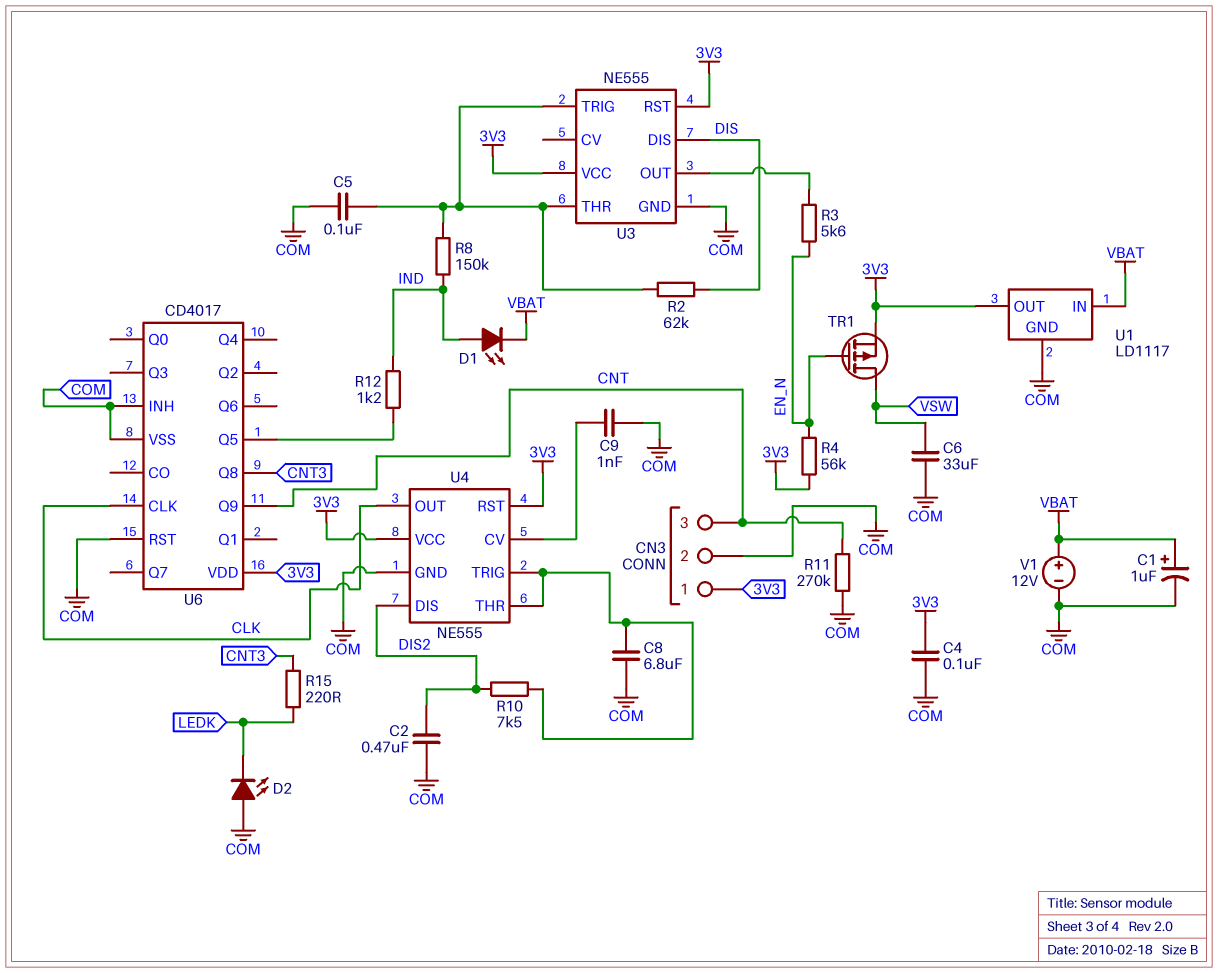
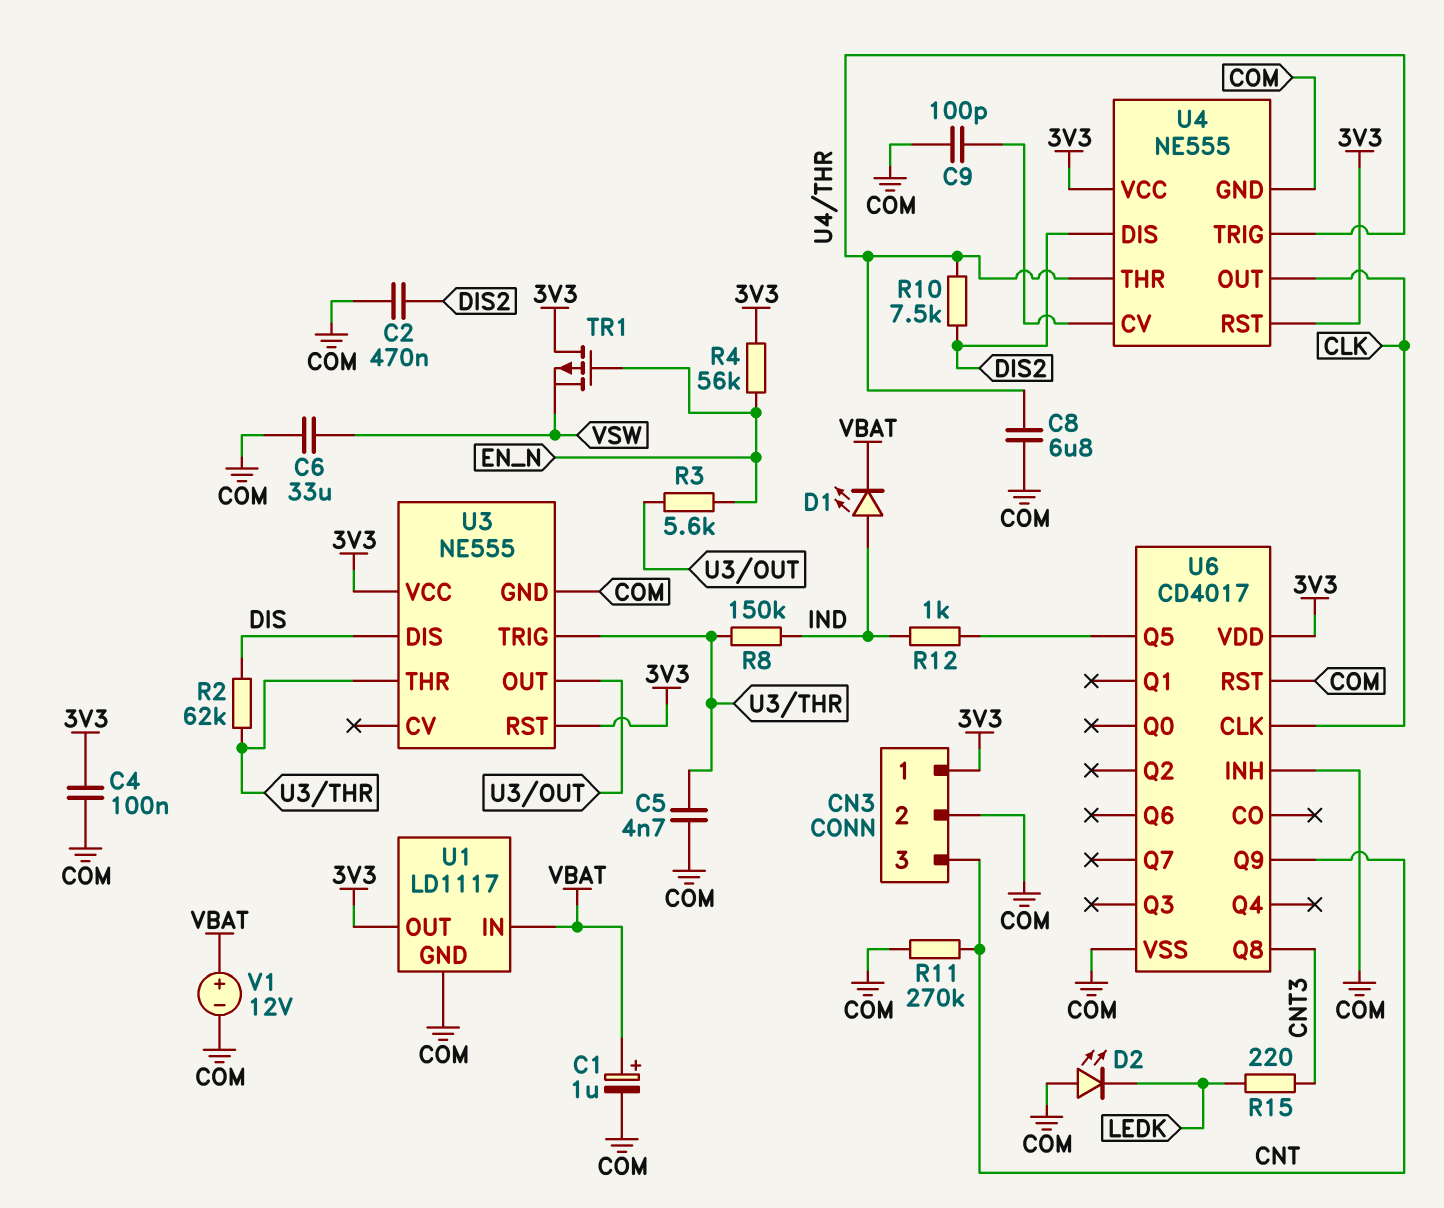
C5: 100nF (COM, U3/THR) -> 4.7nF (COM, U3/THR)
C9: 1nF (COM, U4/CV) -> 100pF (COM, U4/CV)
R12: 1.2k (IND, U6/Q5) -> 1k (IND, U6/Q5)
TR1: PMOS (G EN_N, D VSW, S 3V3) -> PMOS (G EN_N, D 3V3, S VSW)

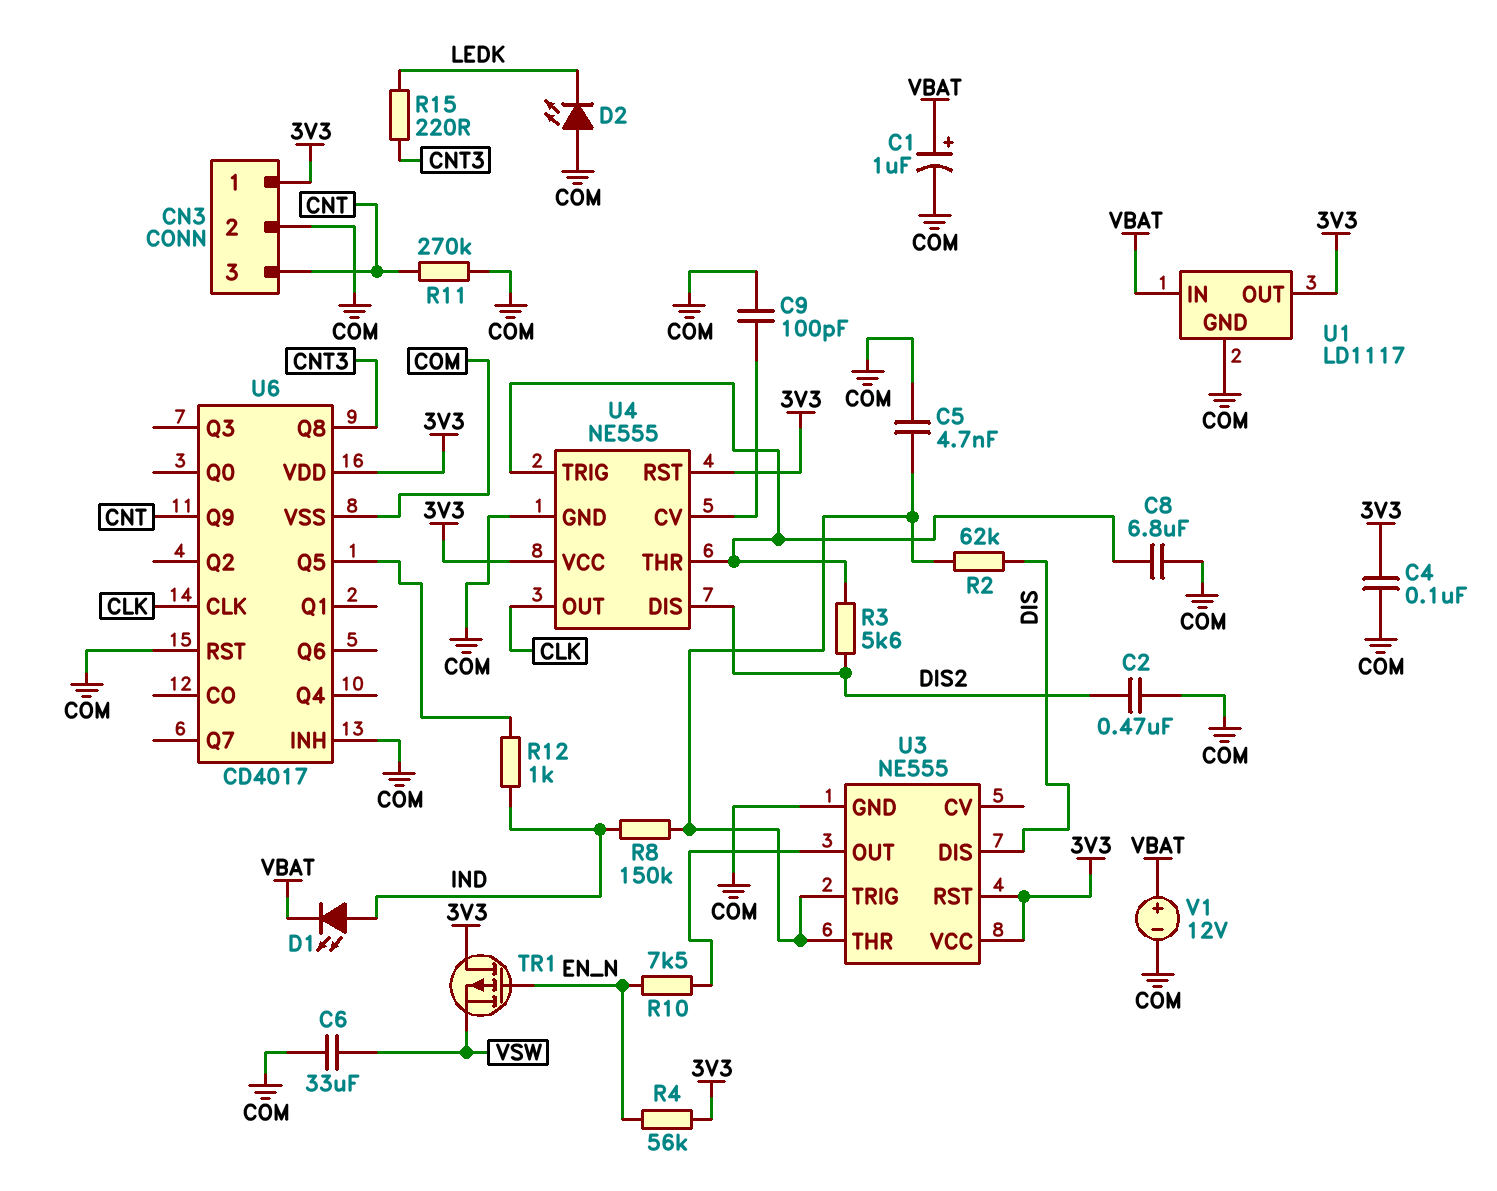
R3: 5.6k (EN_N, U3/OUT) -> 5.6k (DIS2, U4/THR)
R10: 7.5k (DIS2, U4/THR) -> 7.5k (EN_N, U3/OUT)

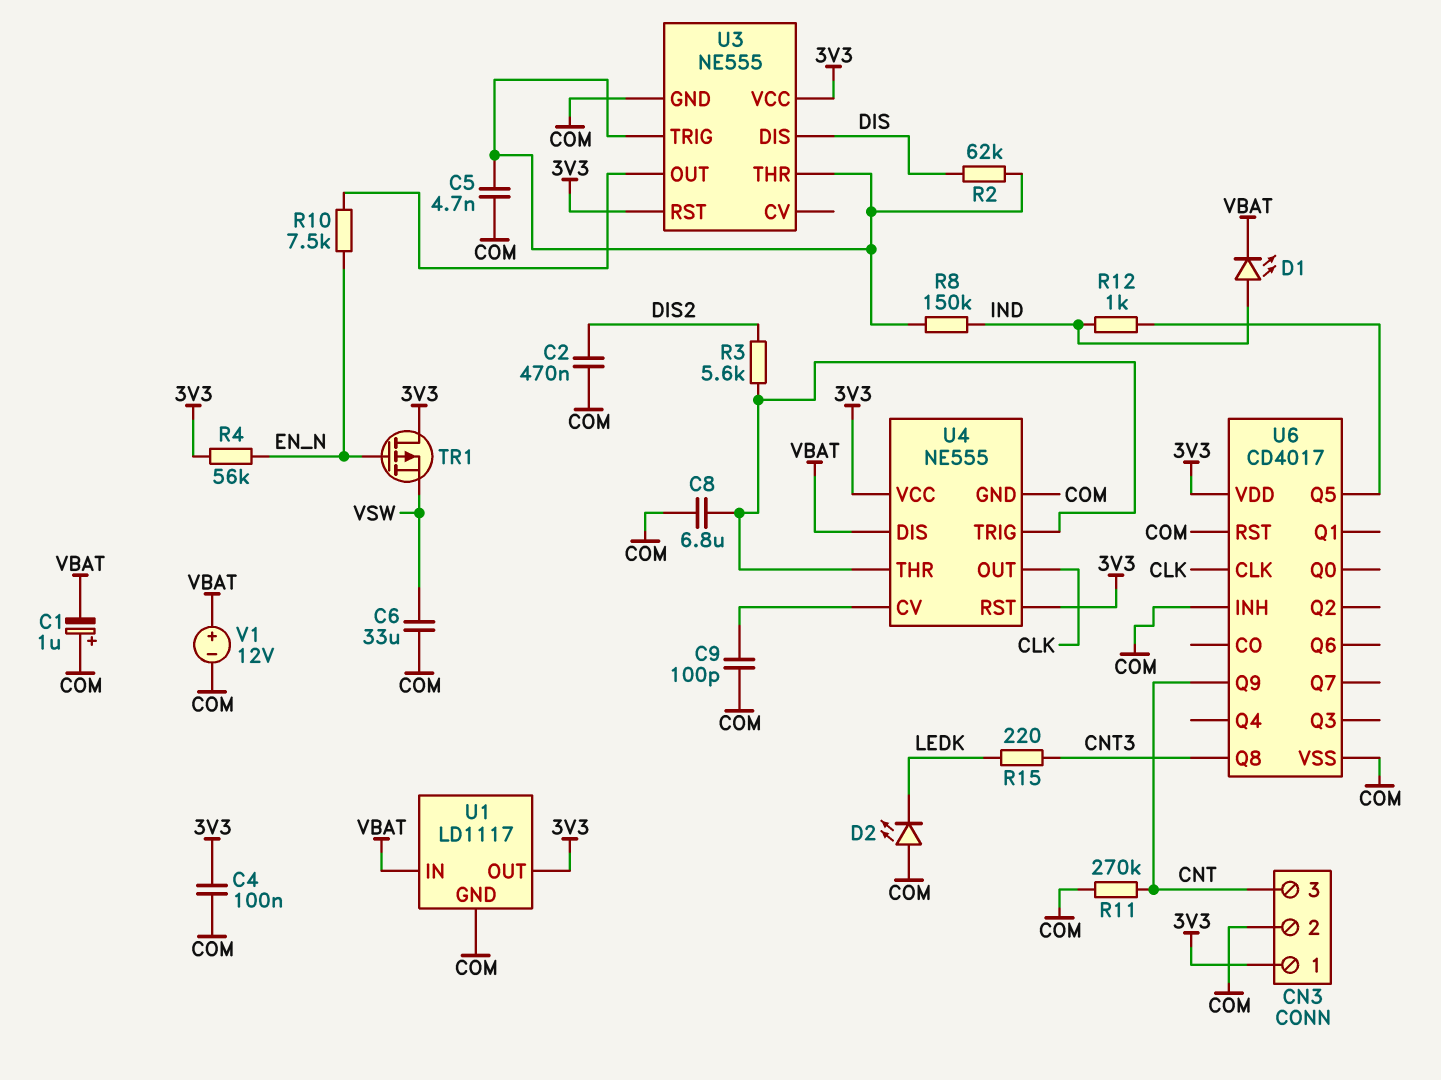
C1: 1uF (plus VBAT, minus COM) -> 1uF (plus COM, minus VBAT)
U4 pin DIS: DIS2 -> VBAT

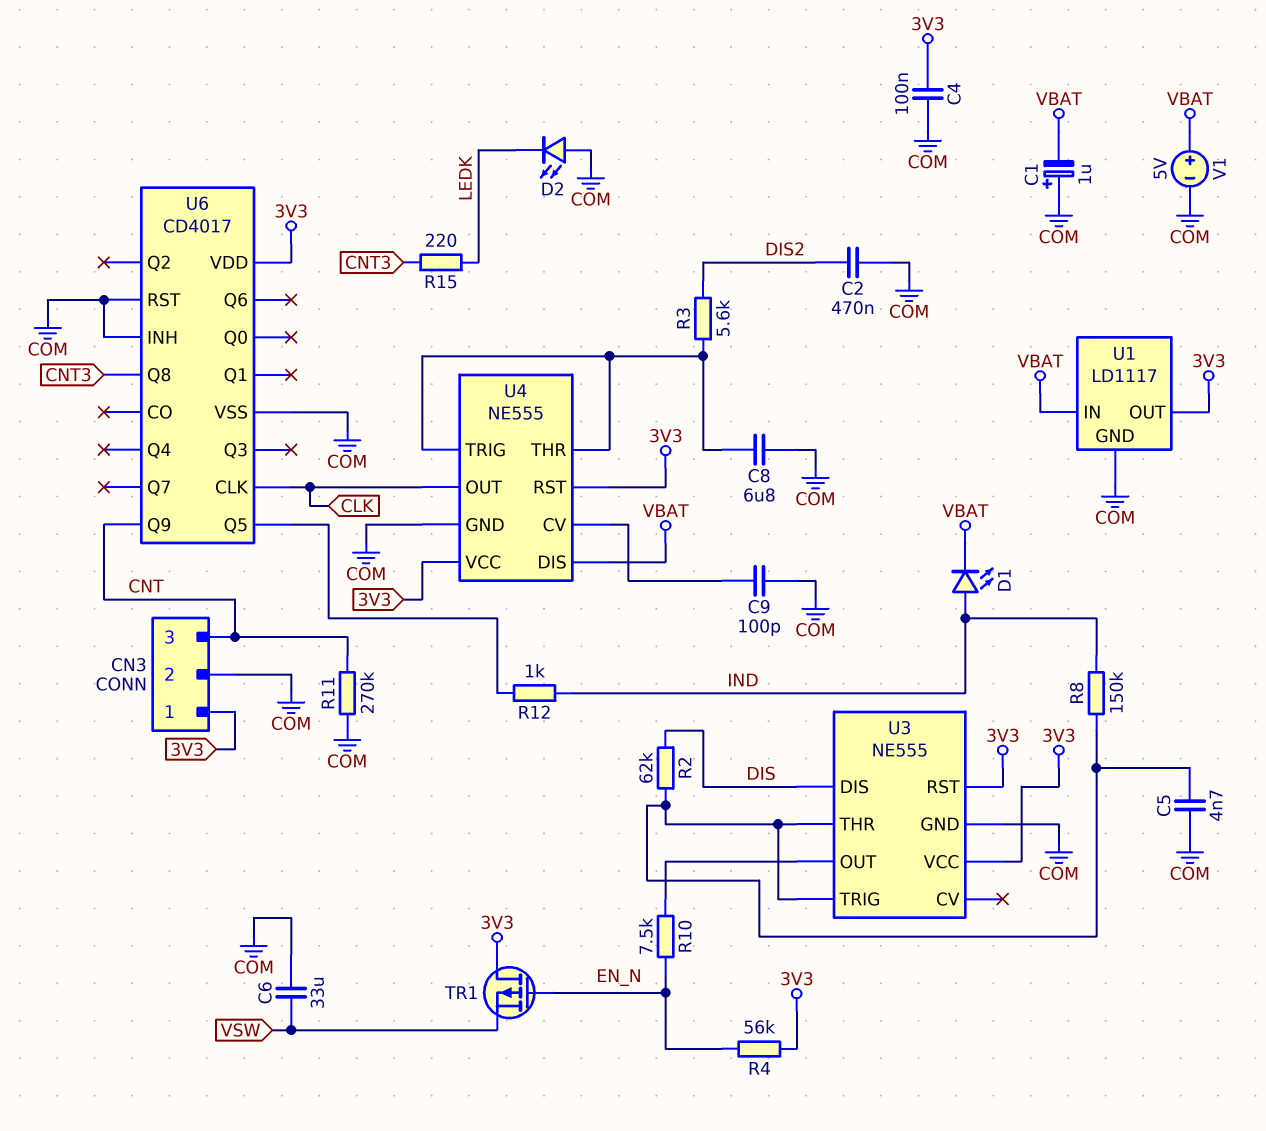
V1: 12V (plus VBAT, minus COM) -> 5V (plus VBAT, minus COM)

